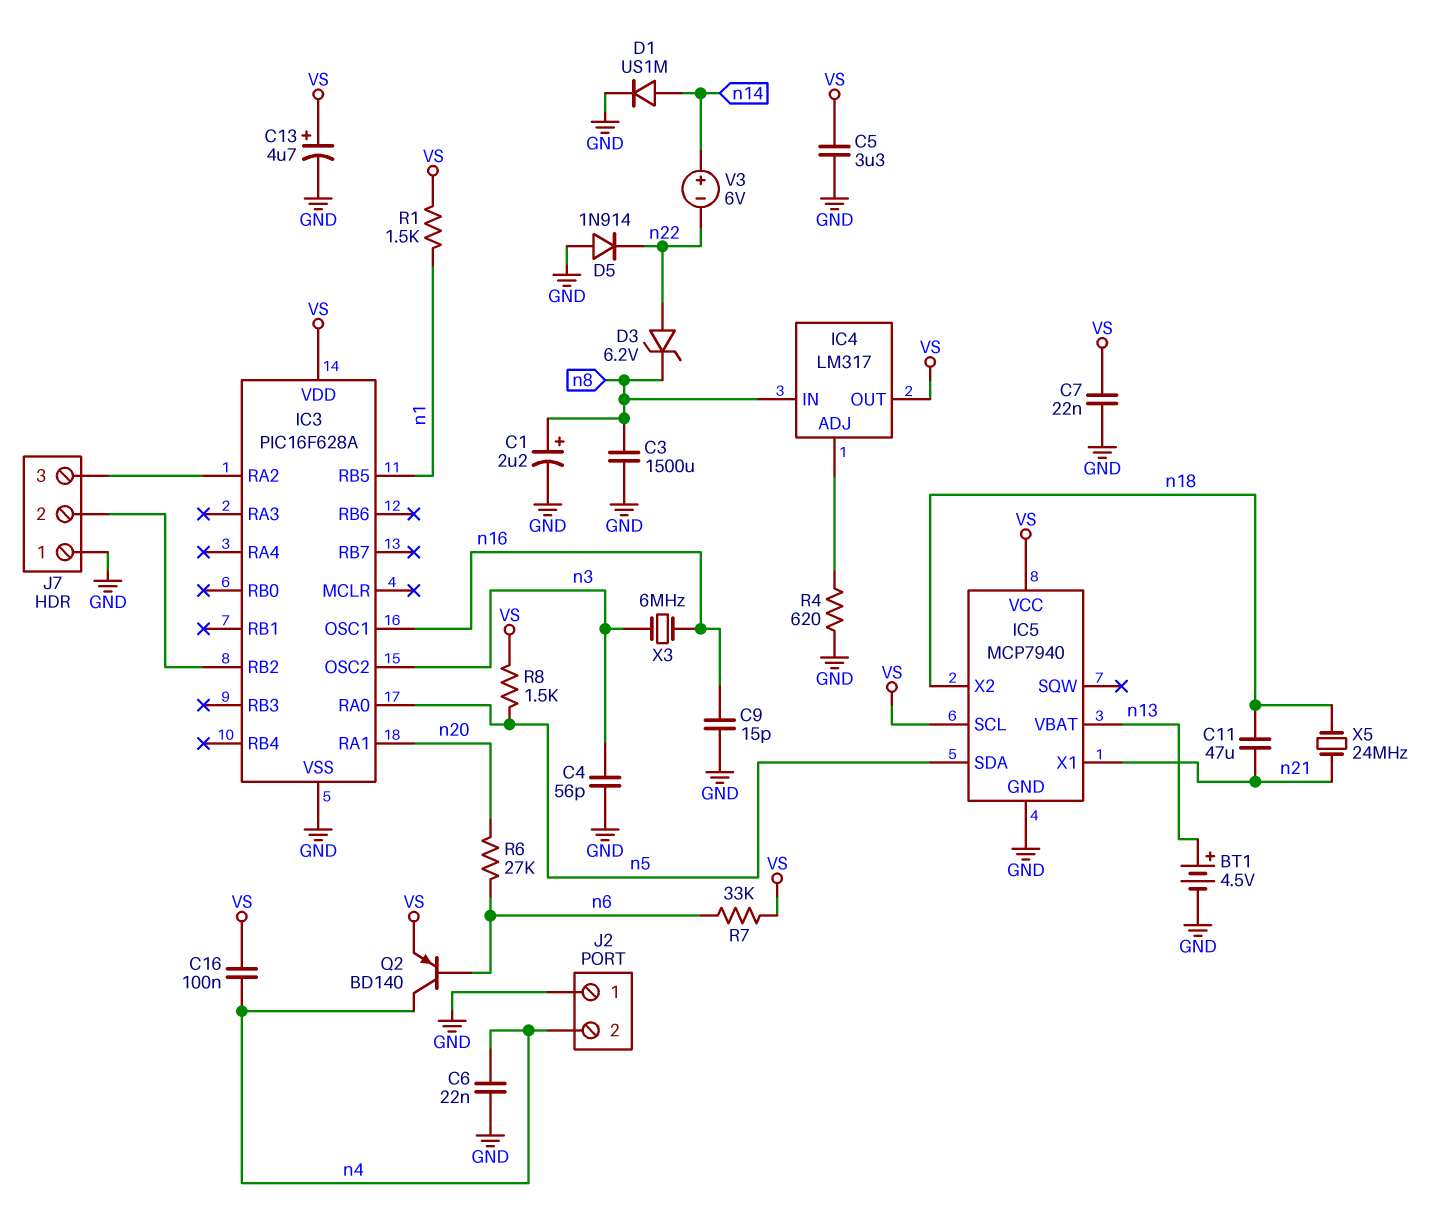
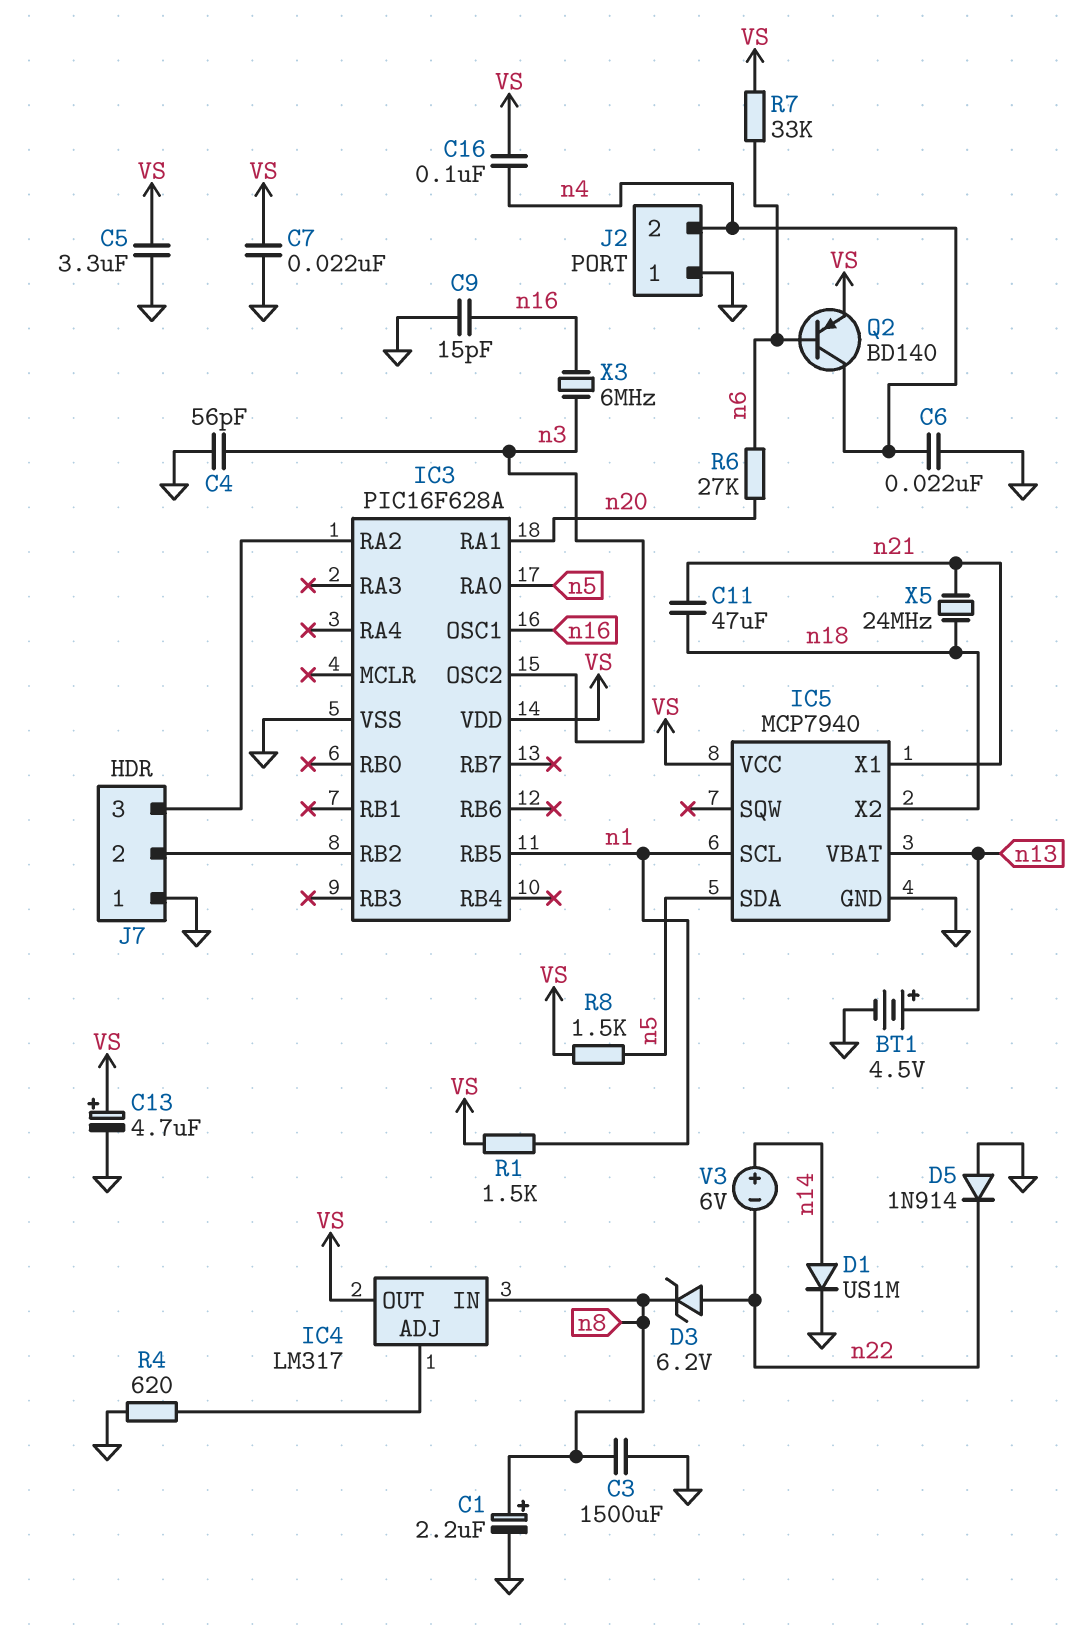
IC5 pin SCL: VS -> n1

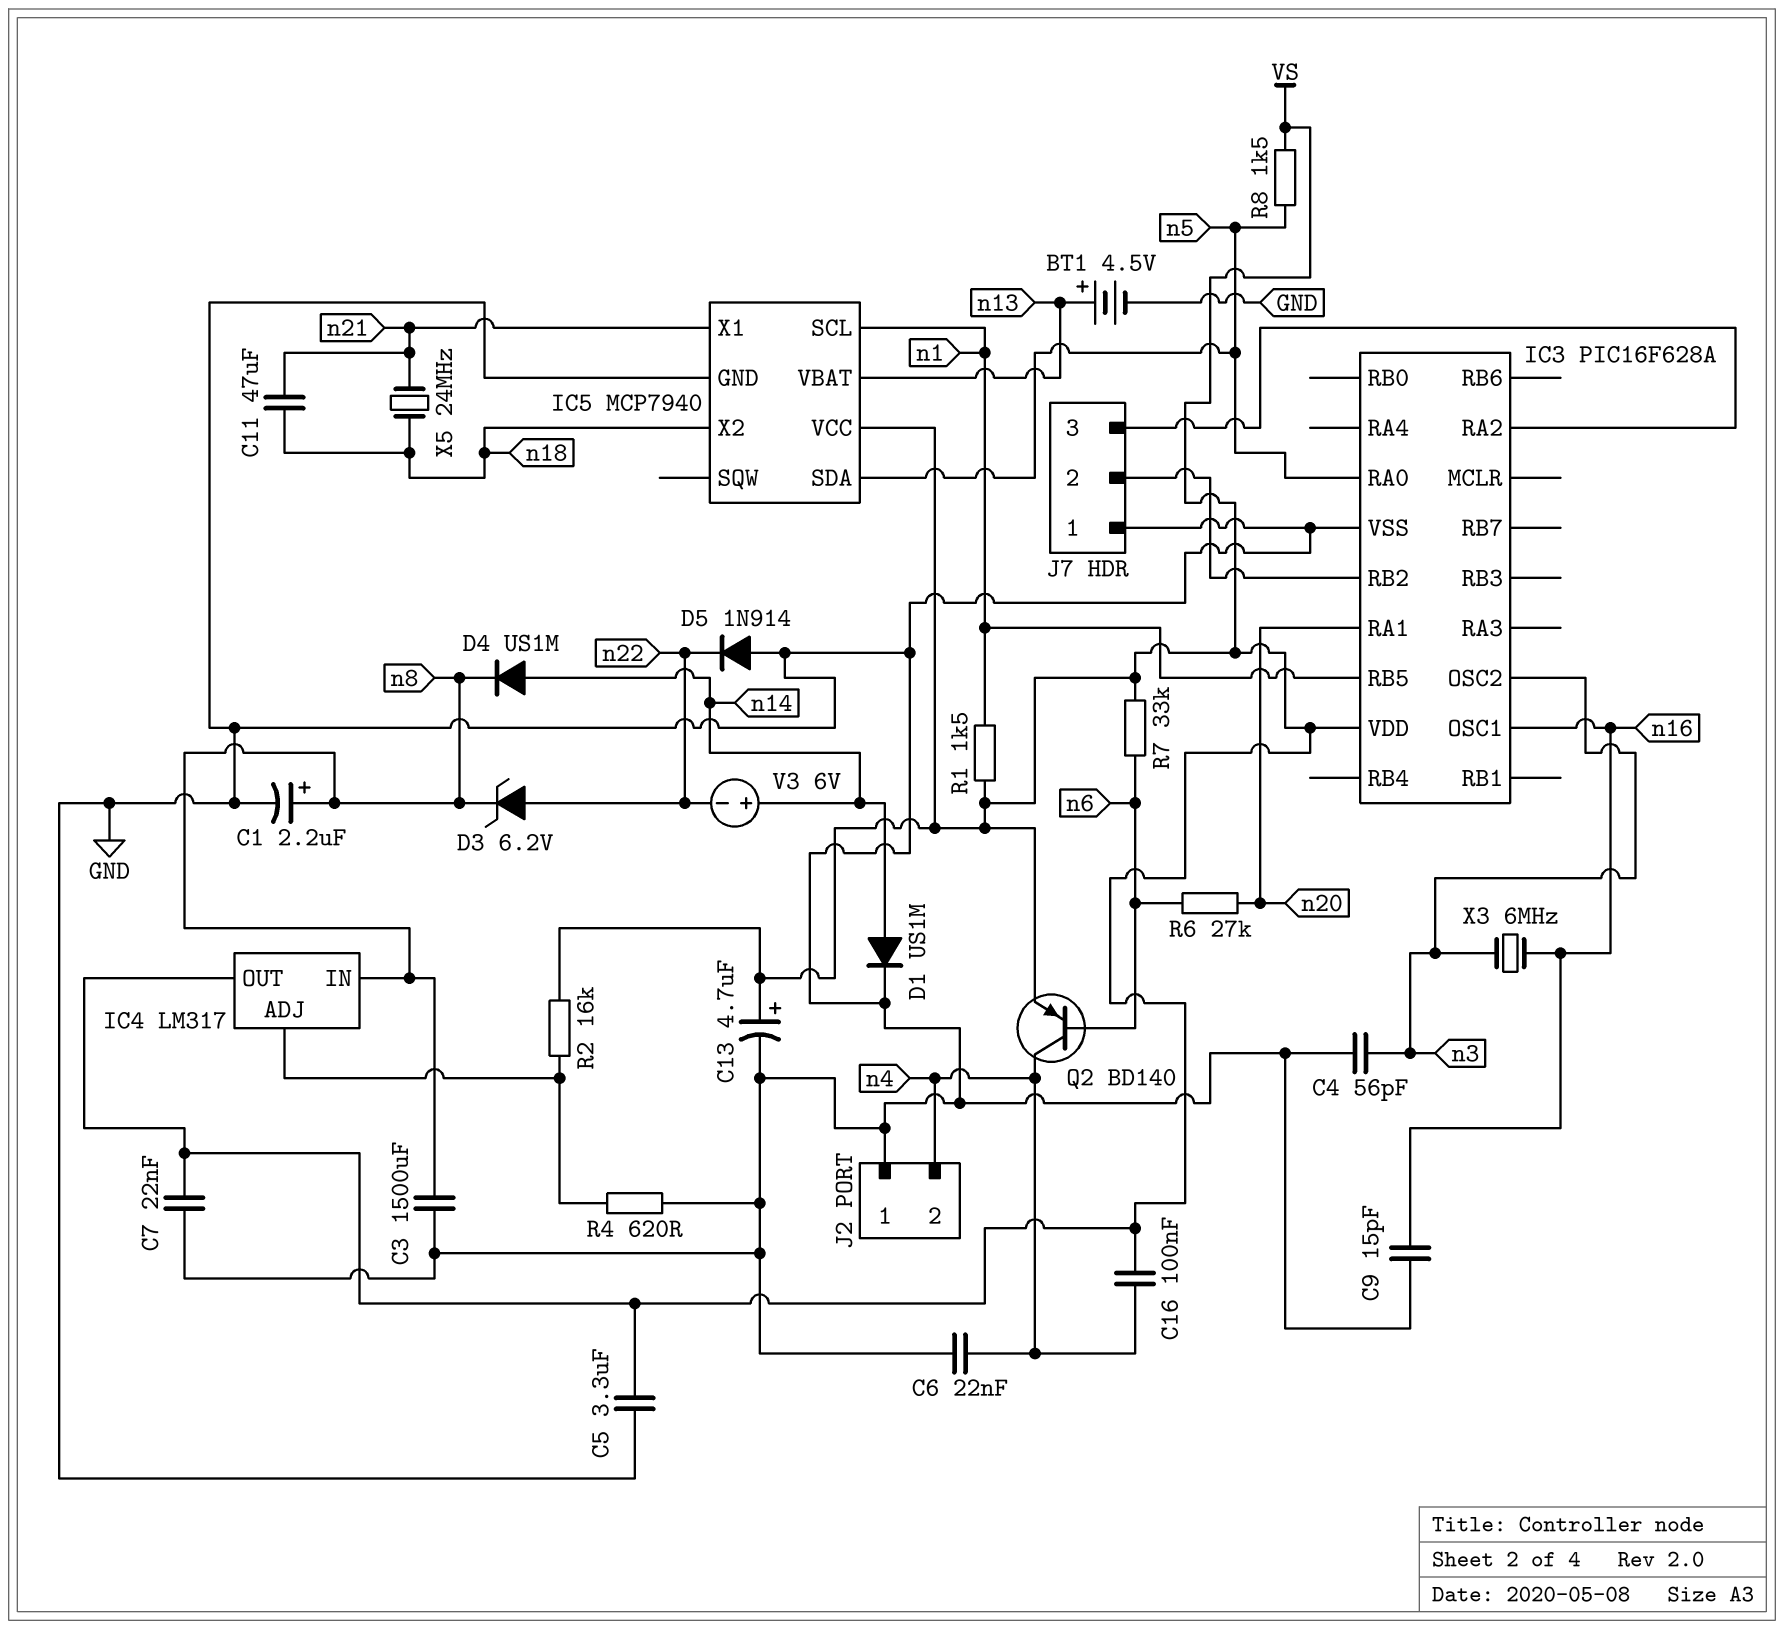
D4: none -> diode US1M (A n14, K n8)
R2: none -> 16k (IC4/ADJ, VS)

